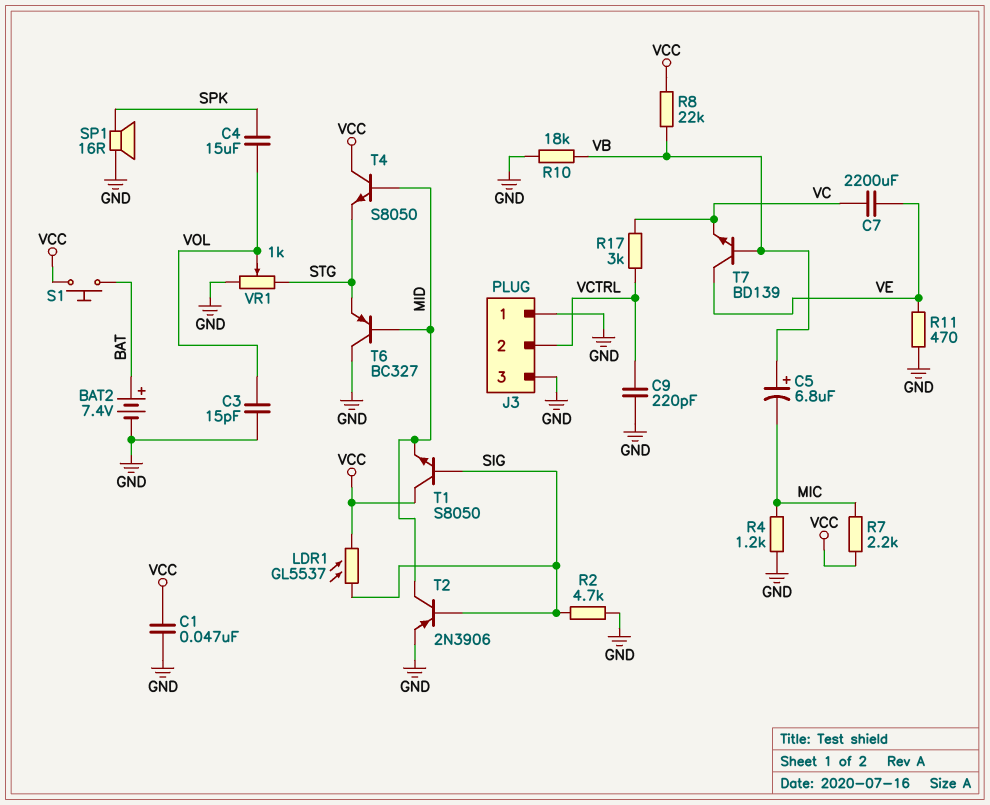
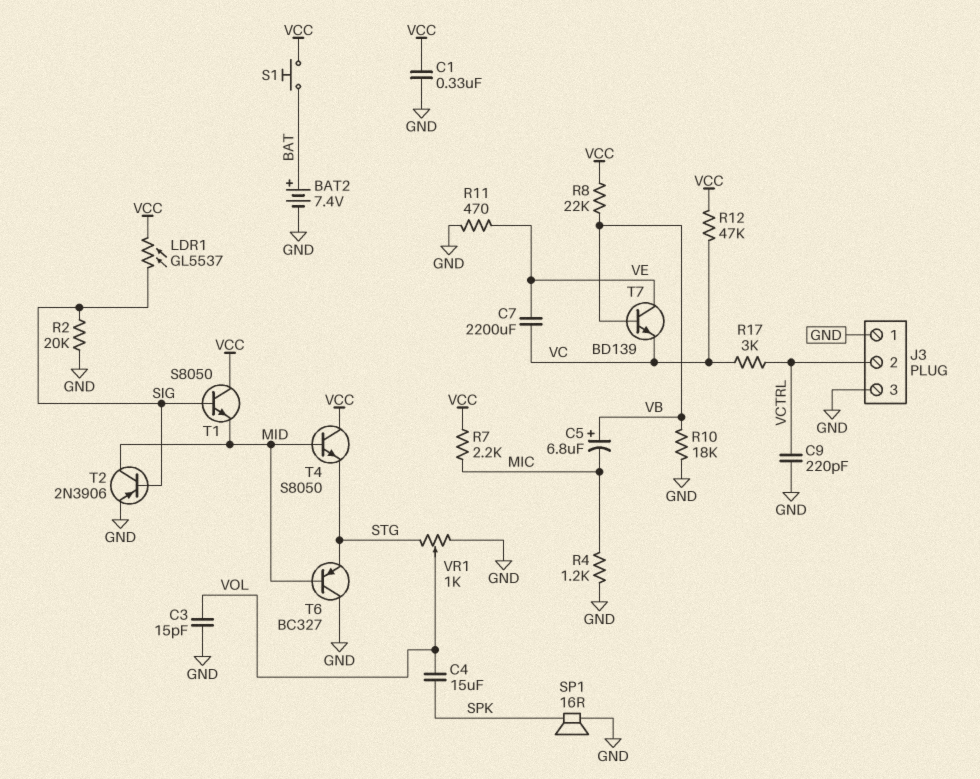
C1: 47nF (GND, VCC) -> 330nF (GND, VCC)
R2: 4.7k (GND, SIG) -> 20k (GND, SIG)
R12: none -> 47k (VC, VCC)

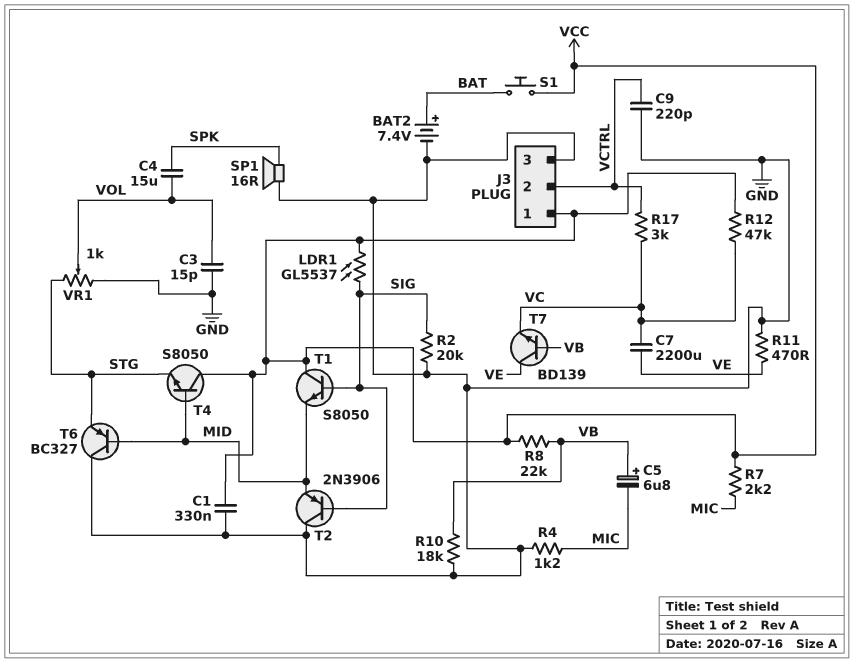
J3 pin 1: GND -> VCC
T2: PNP 2N3906 (B SIG, C MID, E GND) -> PNP 2N3906 (B SIG, C GND, E MID)

